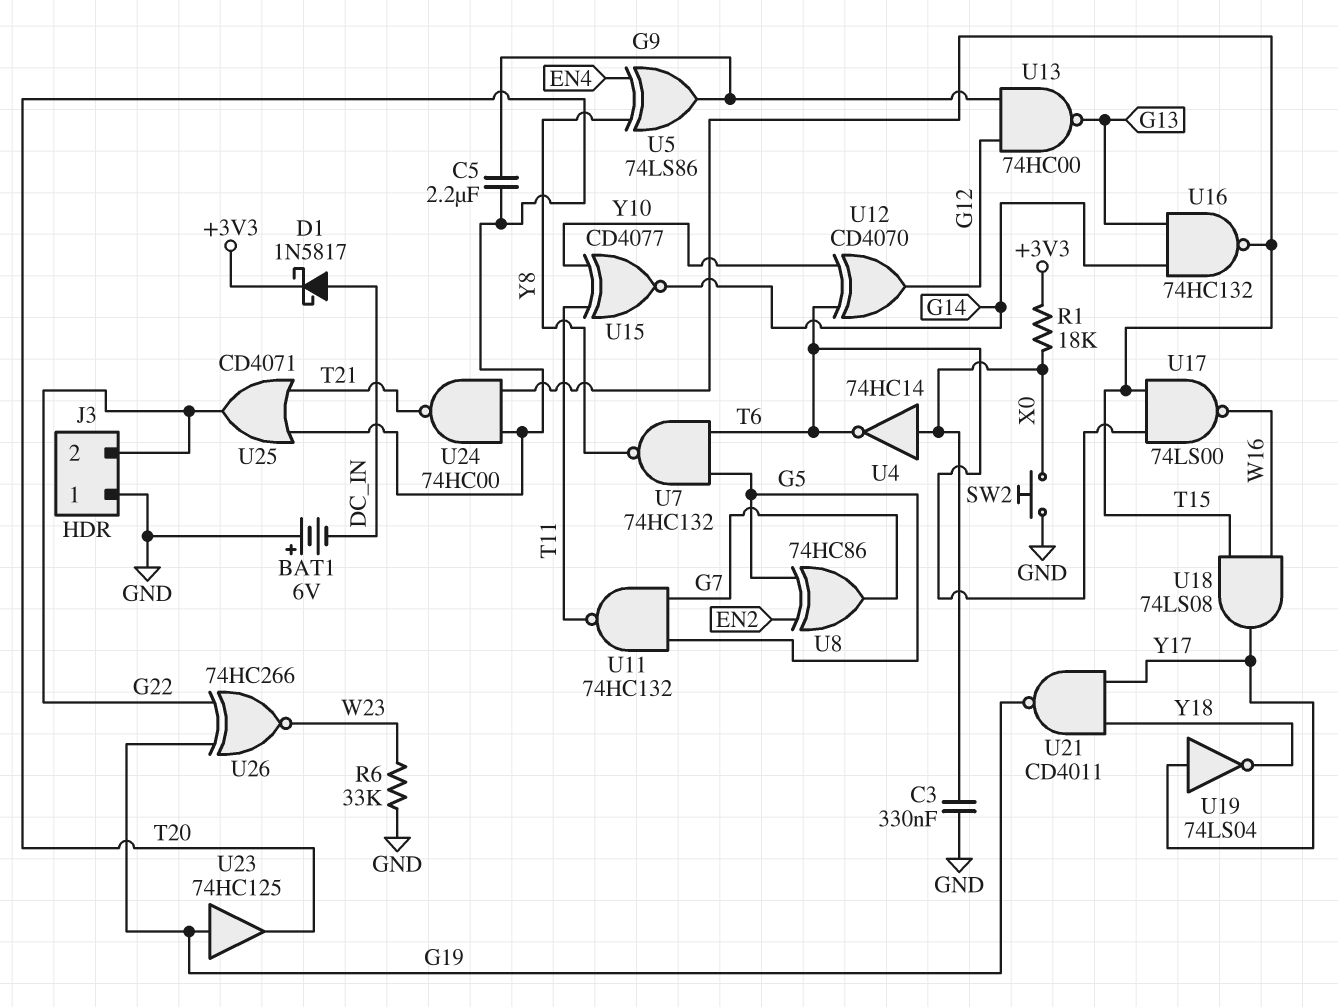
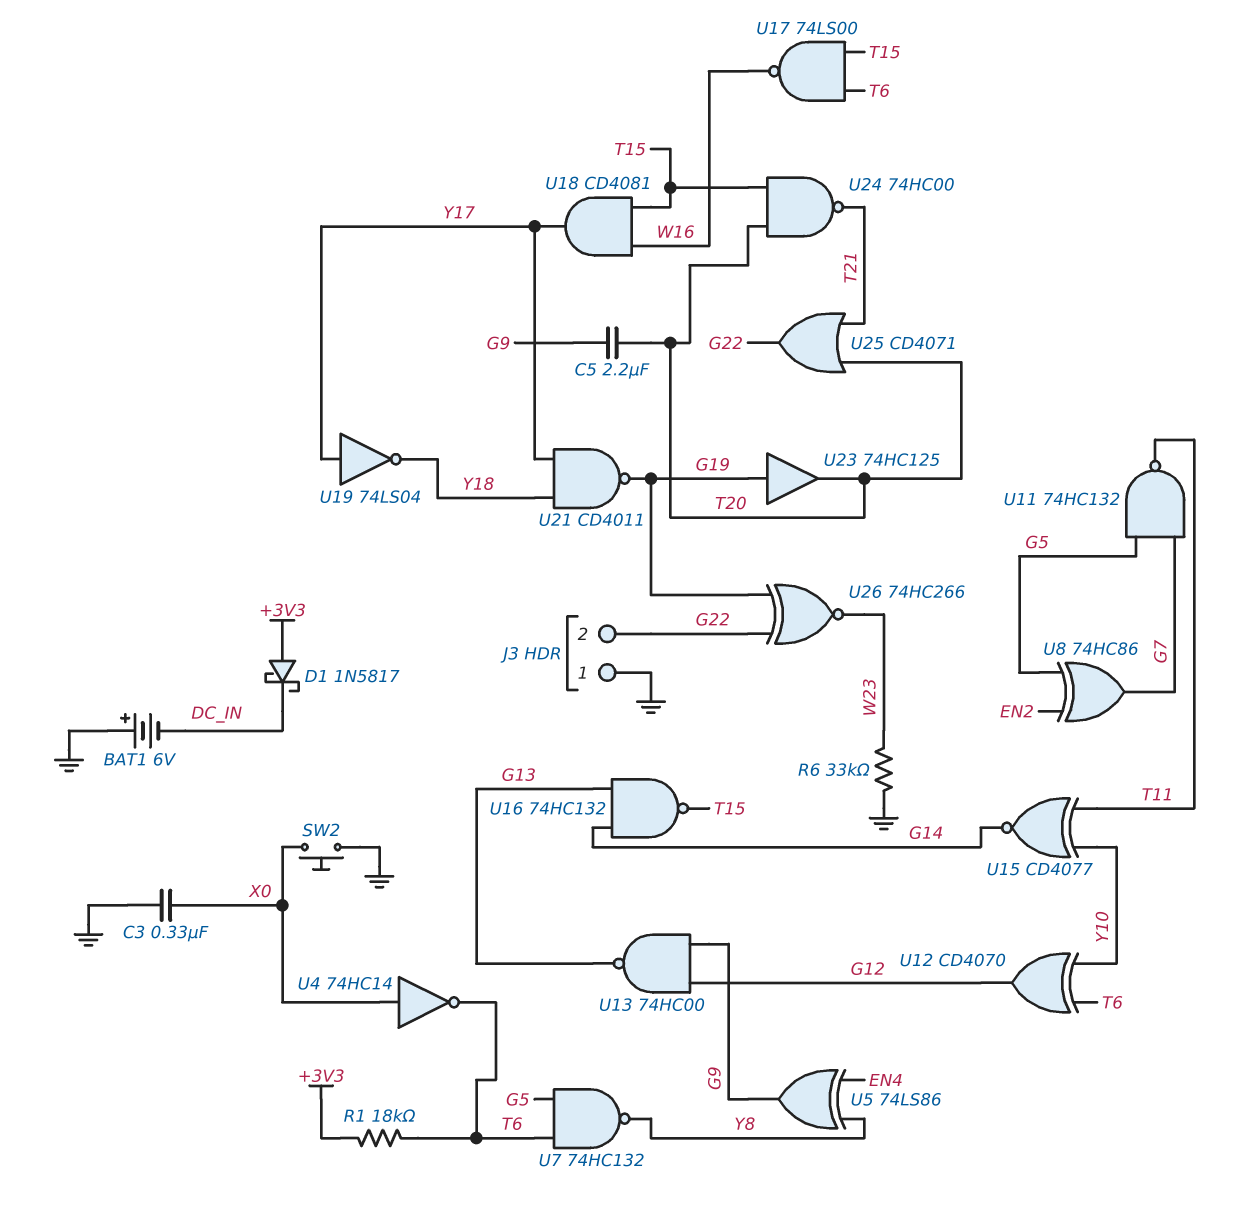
D1: schottky 1N5817 (A DC_IN, K +3V3) -> schottky 1N5817 (A +3V3, K DC_IN)
R1: 18k (+3V3, X0) -> 18k (+3V3, T6)
U18: AND 74LS08 (in T15, in W16, out Y17) -> AND CD4081 (in T15, in W16, out Y17)

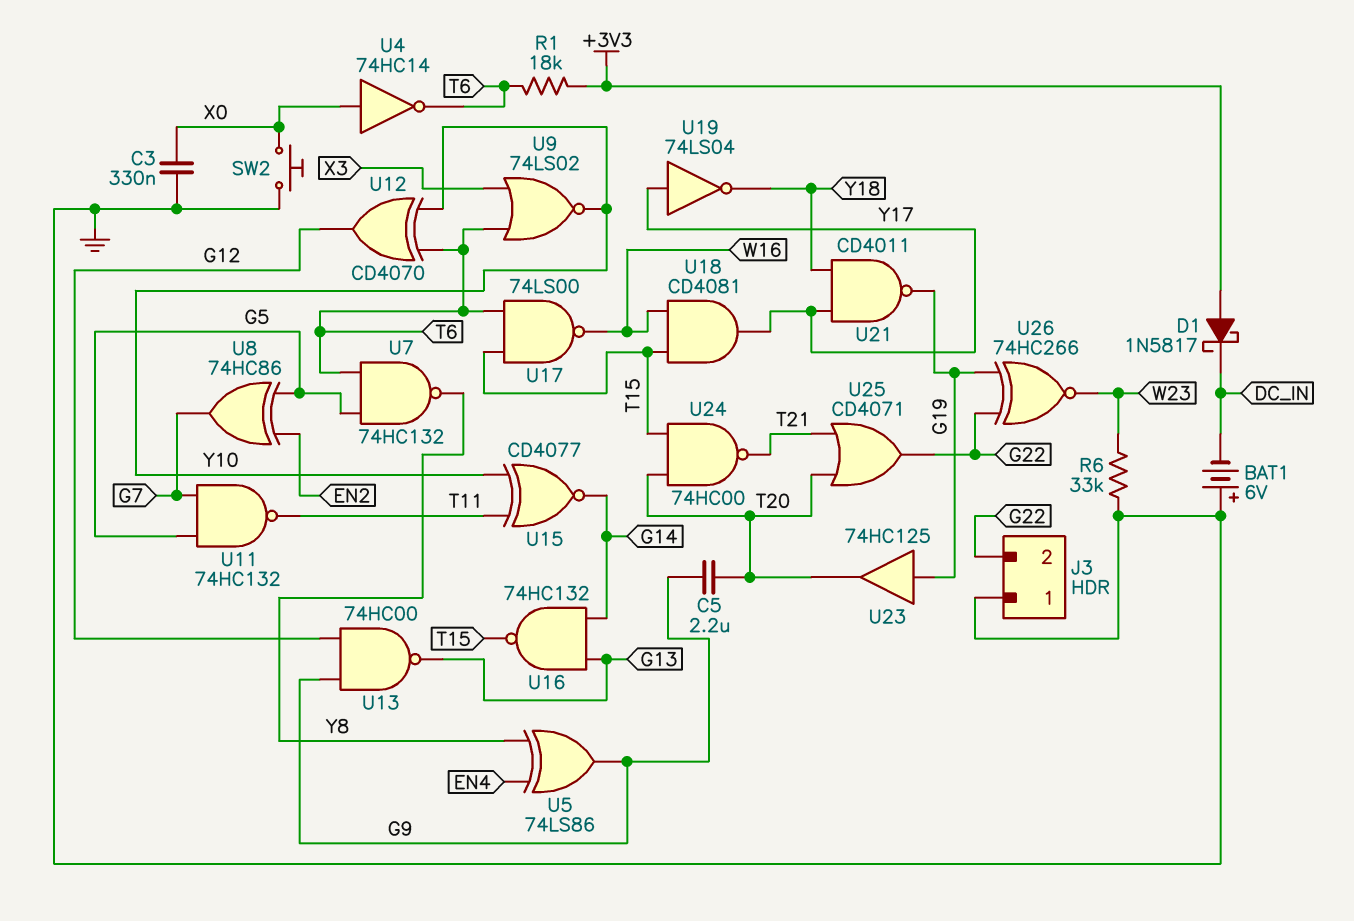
U9: none -> NOR 74LS02 (in T6, in X3, out Y10)

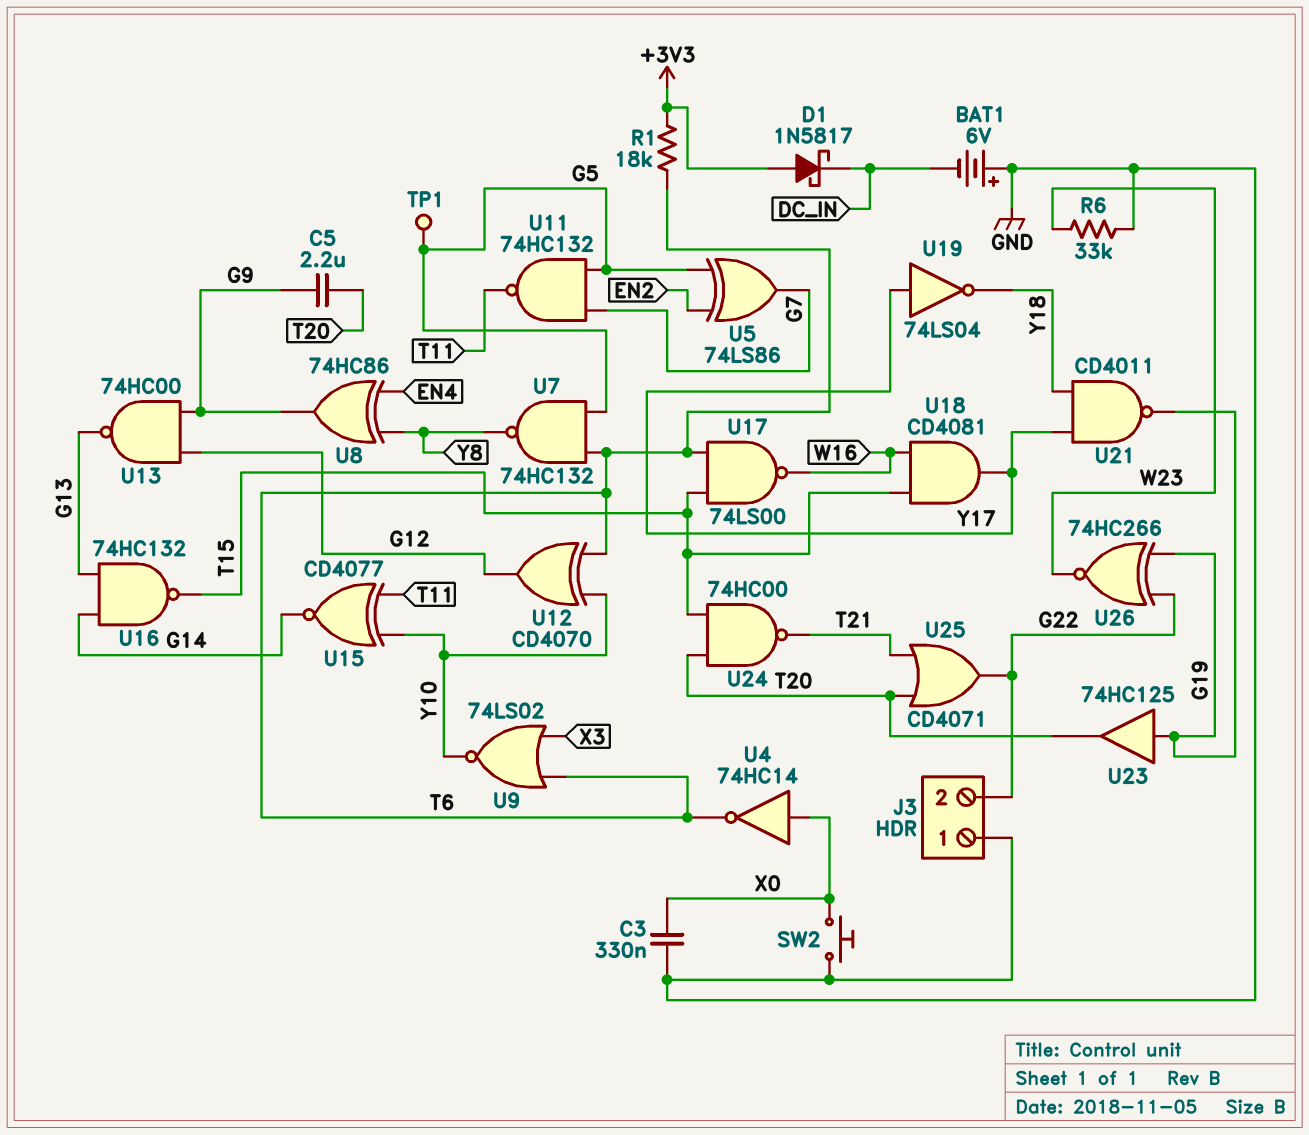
TP1: none -> test point (G5)
U5: XOR 74LS86 (in EN4, in Y8, out G9) -> XOR 74LS86 (in EN2, in G5, out G7)
U8: XOR 74HC86 (in EN2, in G5, out G7) -> XOR 74HC86 (in EN4, in Y8, out G9)

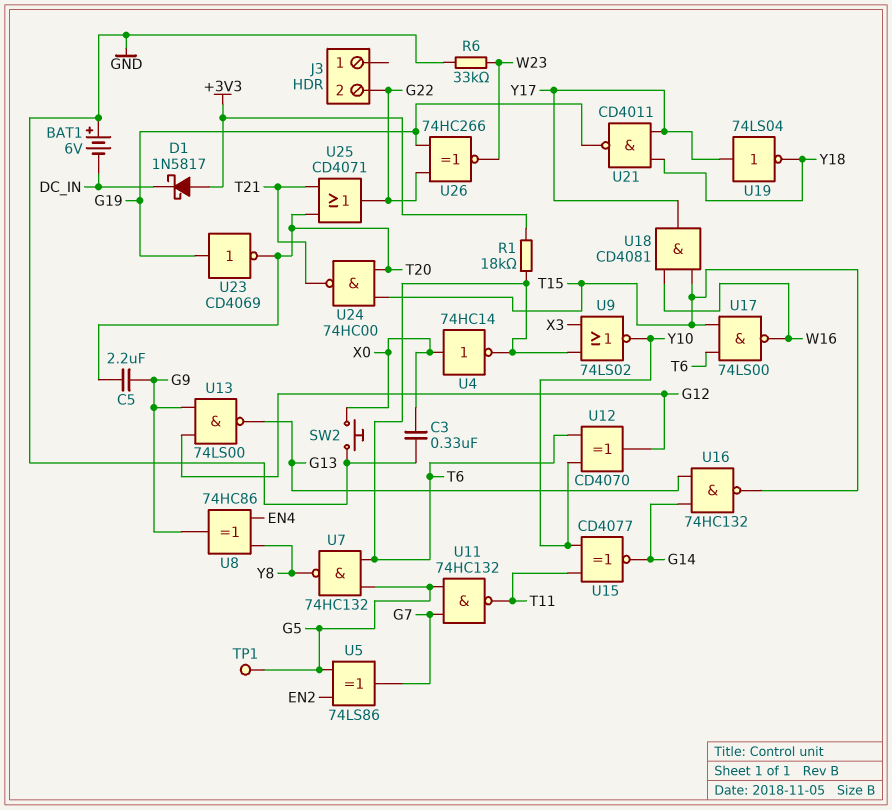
J3 pin 1: GND -> none
U13: NAND 74HC00 (in G9, in G12, out G13) -> NAND 74LS00 (in G9, in G12, out G13)
U23: buffer 74HC125 (in G19, out T20) -> NOT CD4069 (in G19, out T20)

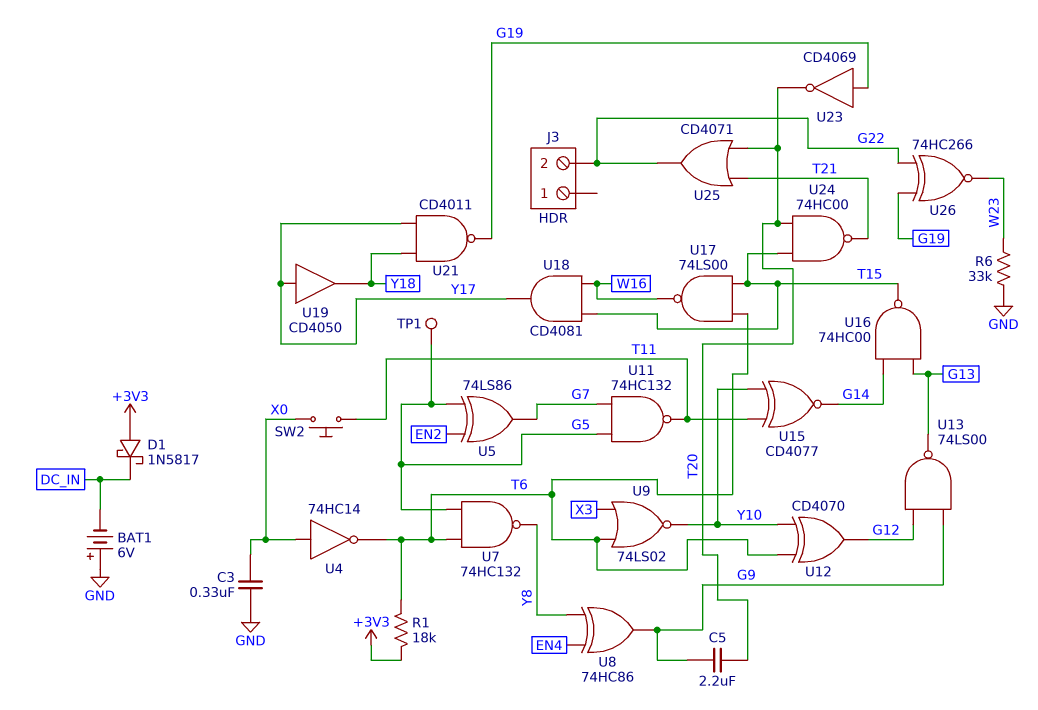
SW2: button (GND, X0) -> button (T11, X0)
U16: NAND 74HC132 (in G13, in G14, out T15) -> NAND 74HC00 (in G13, in G14, out T15)
U19: NOT 74LS04 (in Y17, out Y18) -> buffer CD4050 (in Y17, out Y18)

